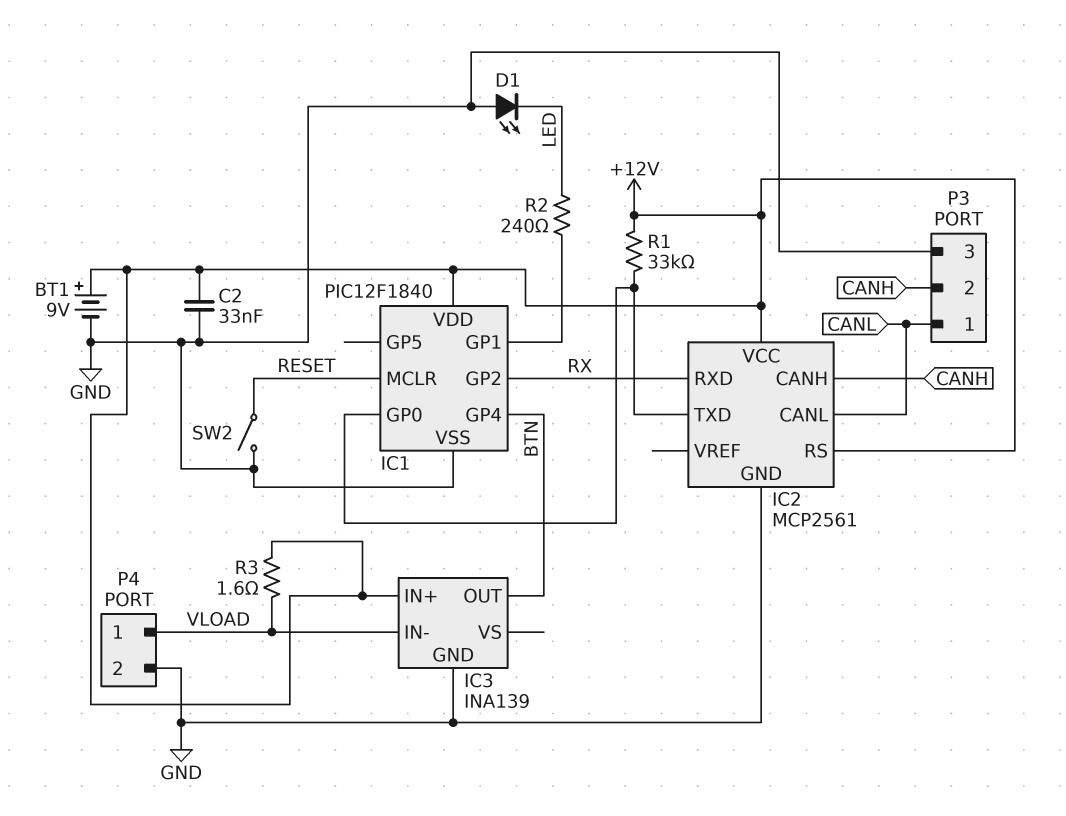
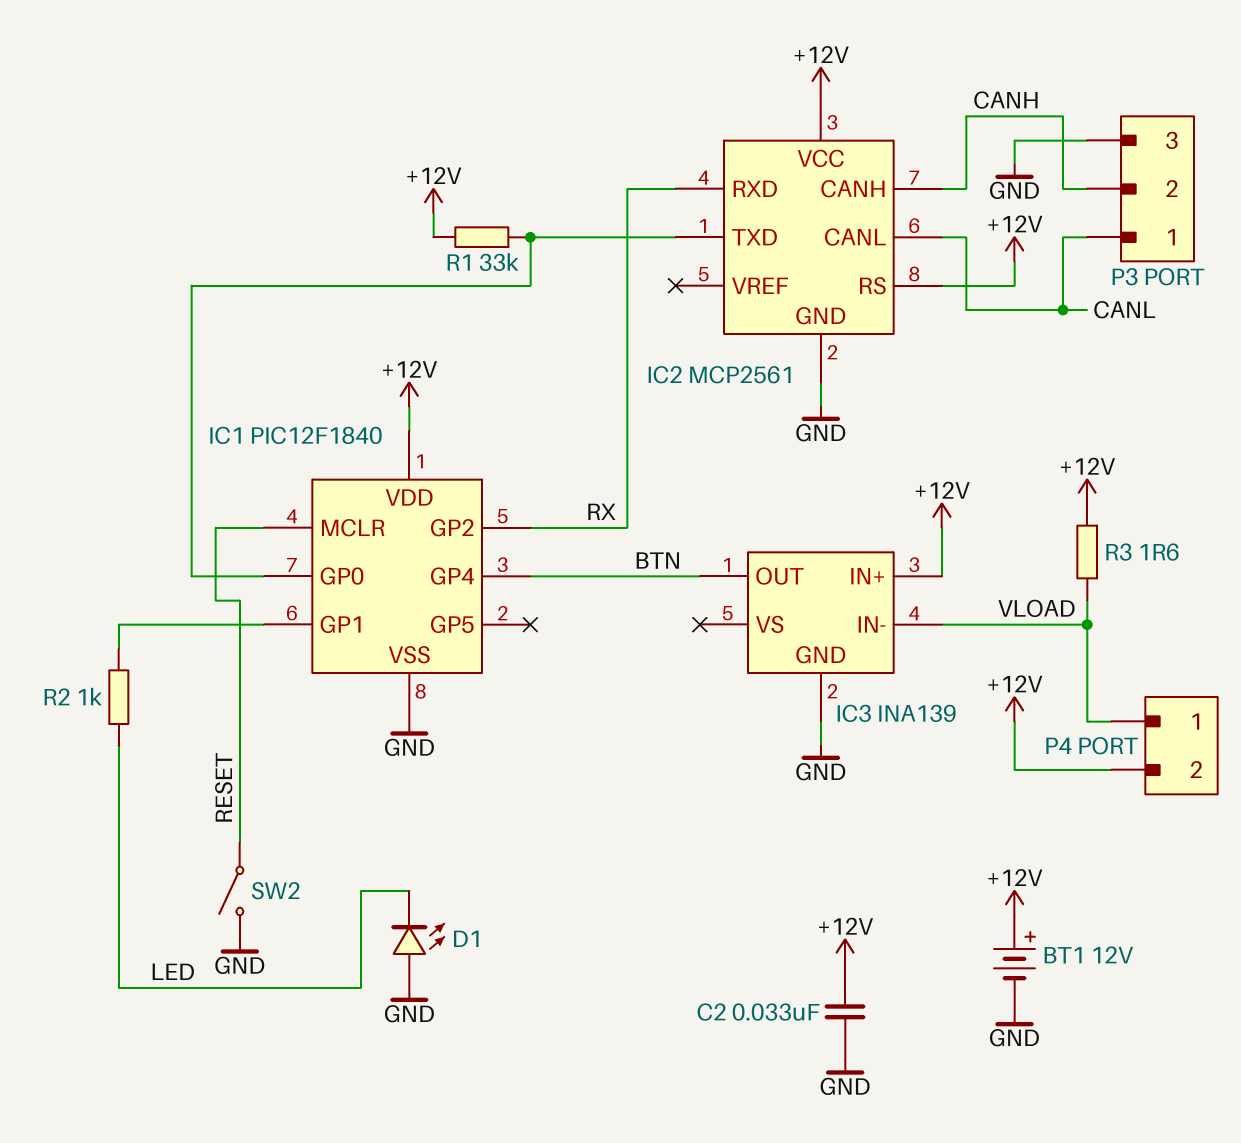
BT1: 9V (plus +12V, minus GND) -> 12V (plus +12V, minus GND)
P4 pin 2: GND -> +12V
R2: 240 (IC1/GP1, LED) -> 1k (IC1/GP1, LED)

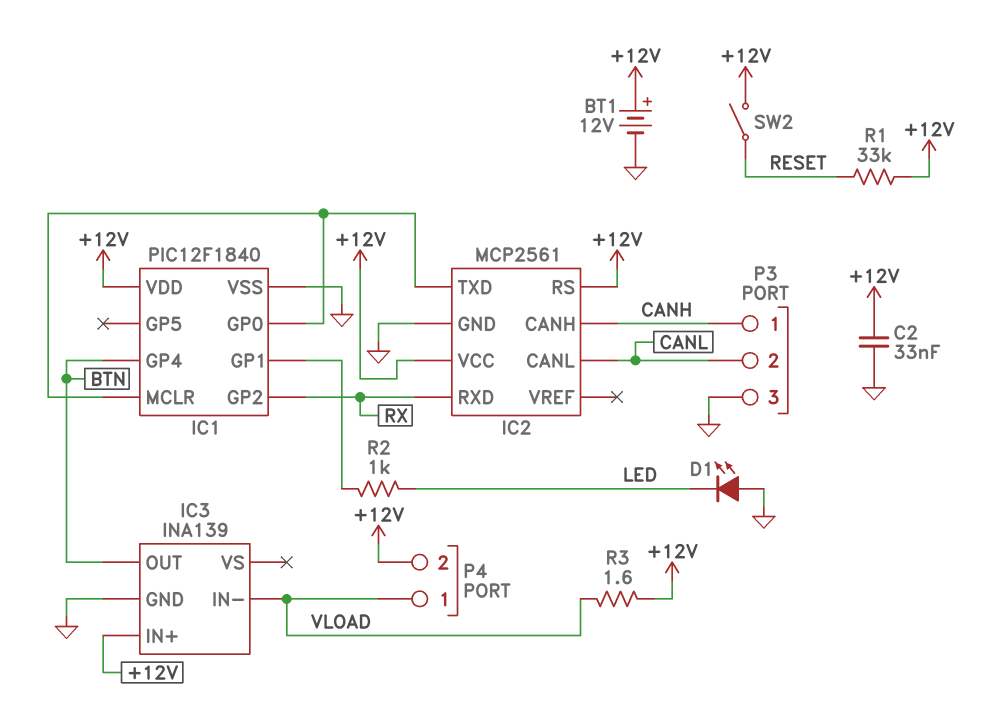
IC1 pin MCLR: RESET -> IC1/GP0
P3 pin 1: CANL -> CANH
P3 pin 2: CANH -> CANL
R1: 33k (+12V, IC1/GP0) -> 33k (+12V, RESET)
SW2: switch (GND, RESET) -> switch (+12V, RESET)

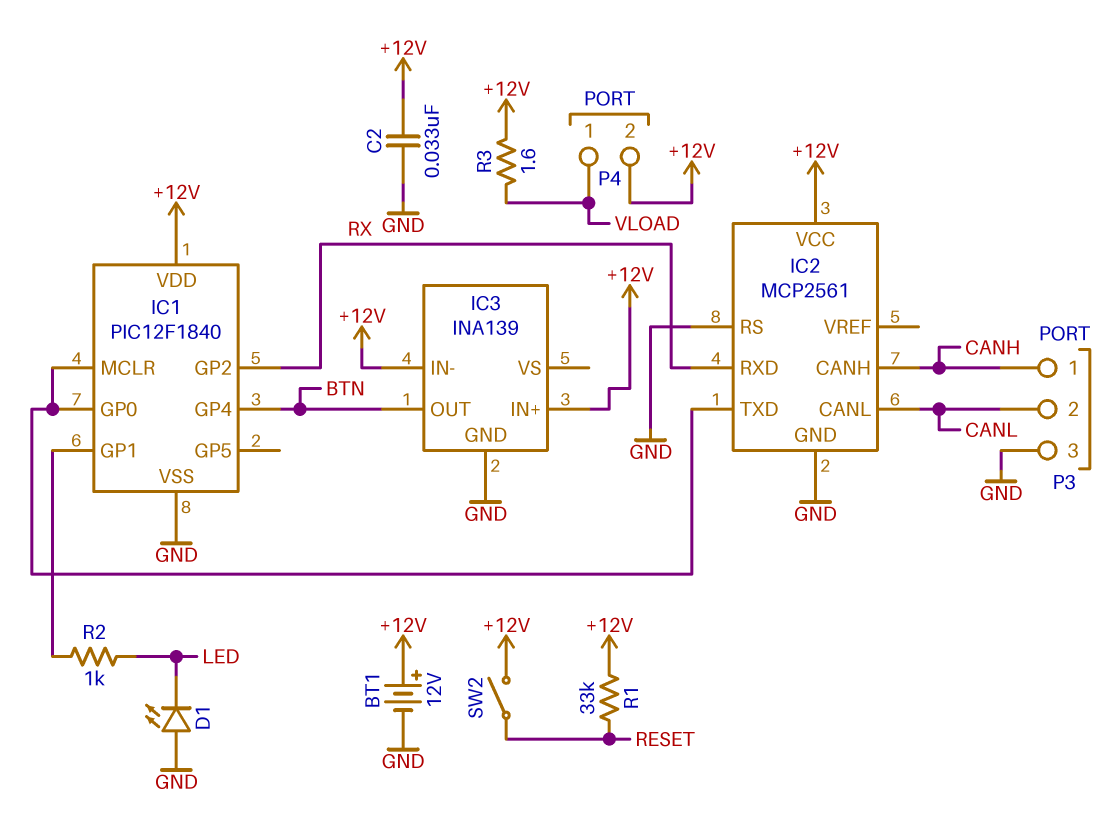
IC2 pin RS: +12V -> GND
IC3 pin IN-: VLOAD -> +12V

